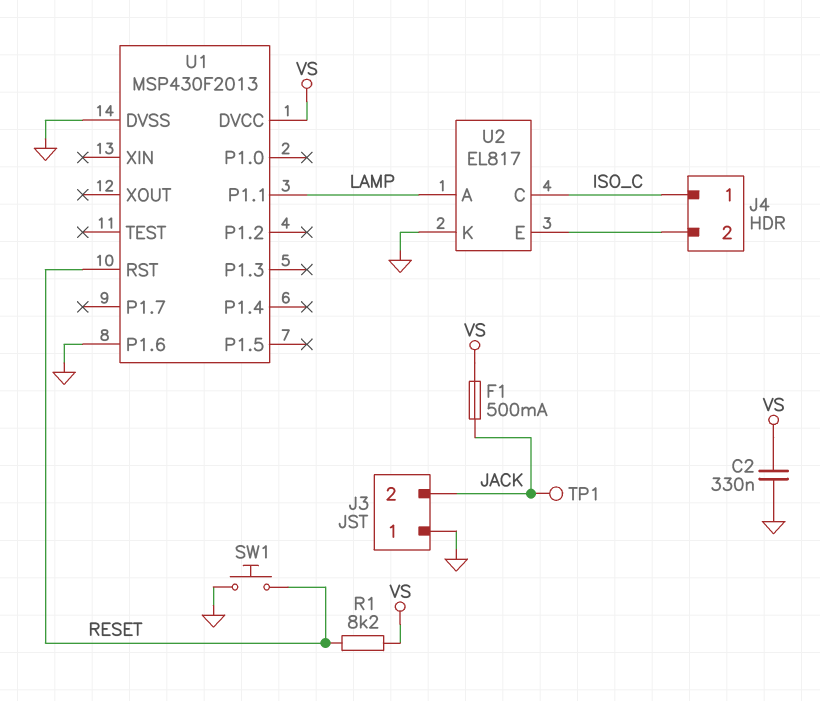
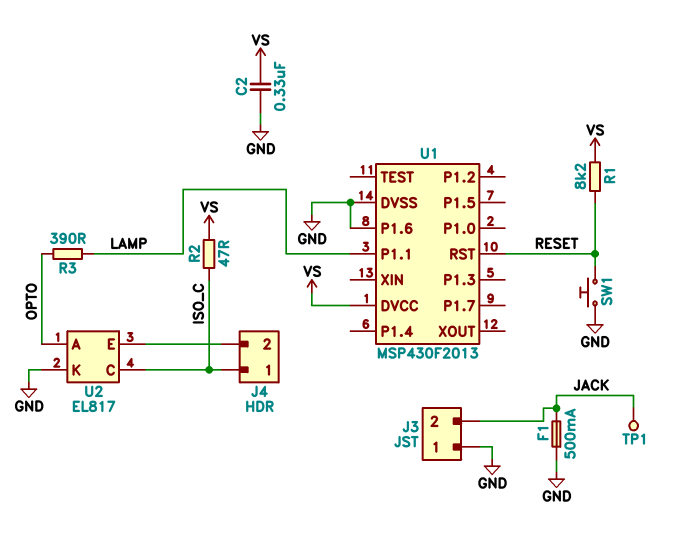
F1: 500mA (JACK, VS) -> 500mA (GND, JACK)
R2: none -> 47 (ISO_C, VS)
R3: none -> 390 (LAMP, OPTO)
U2 pin A: LAMP -> OPTO

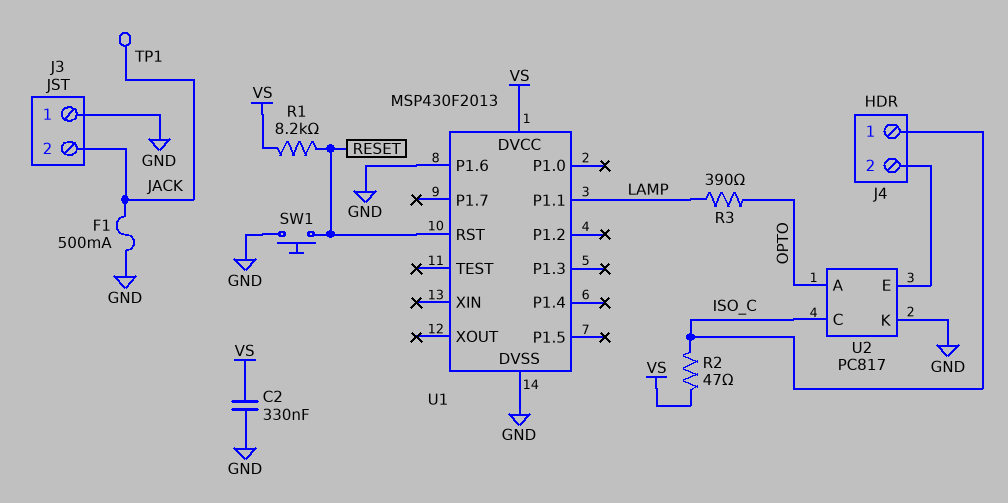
U2: EL817 -> PC817

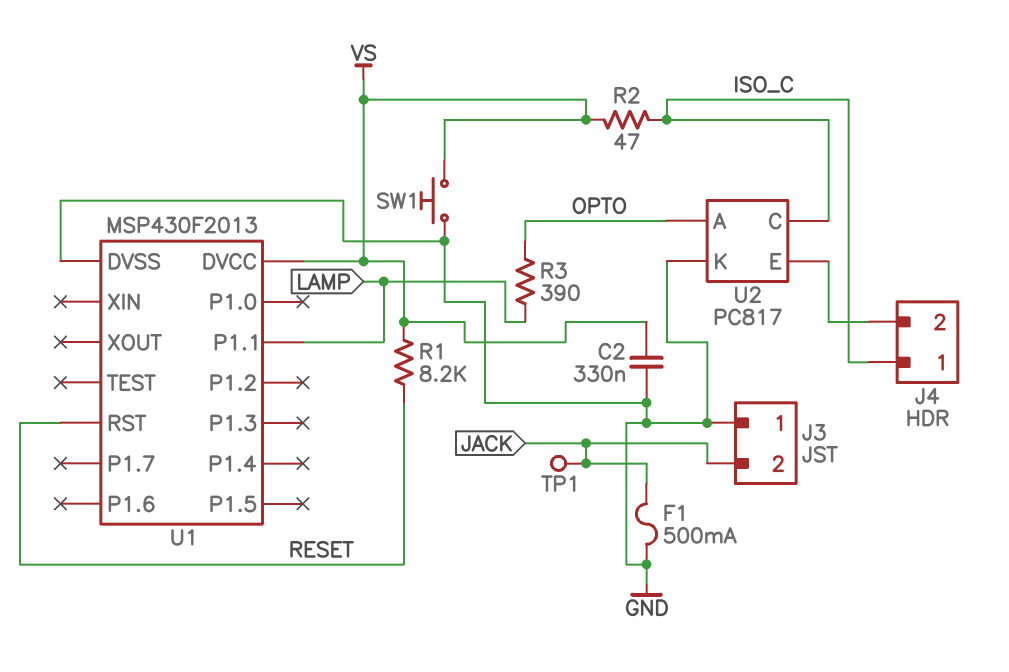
SW1: button (GND, RESET) -> button (GND, VS)
U1 pin P1.6: GND -> none

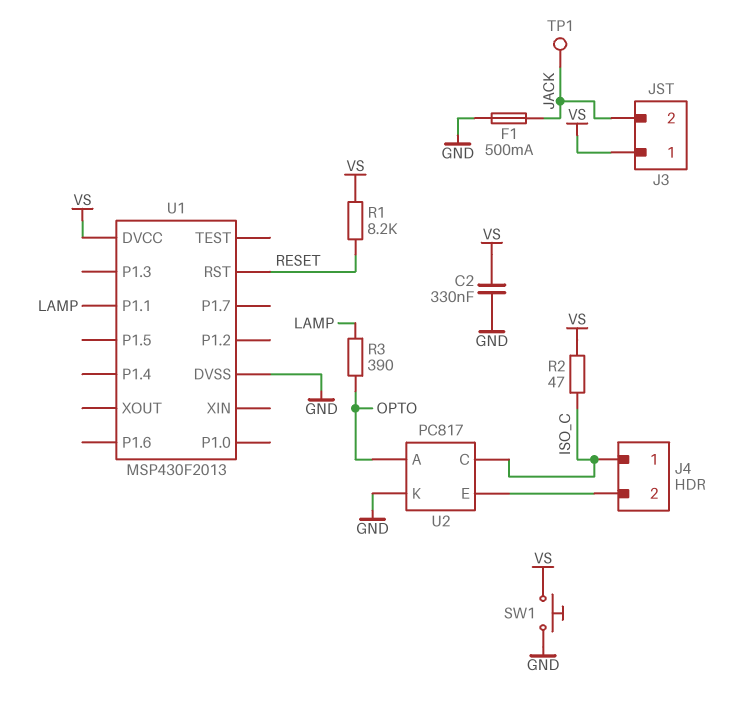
J3 pin 1: GND -> VS

